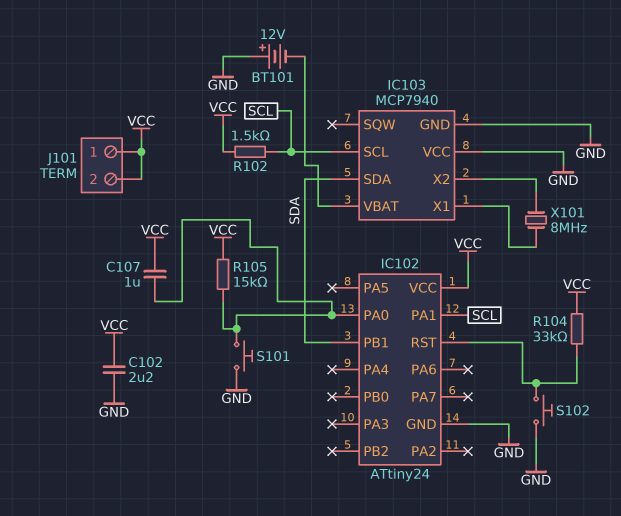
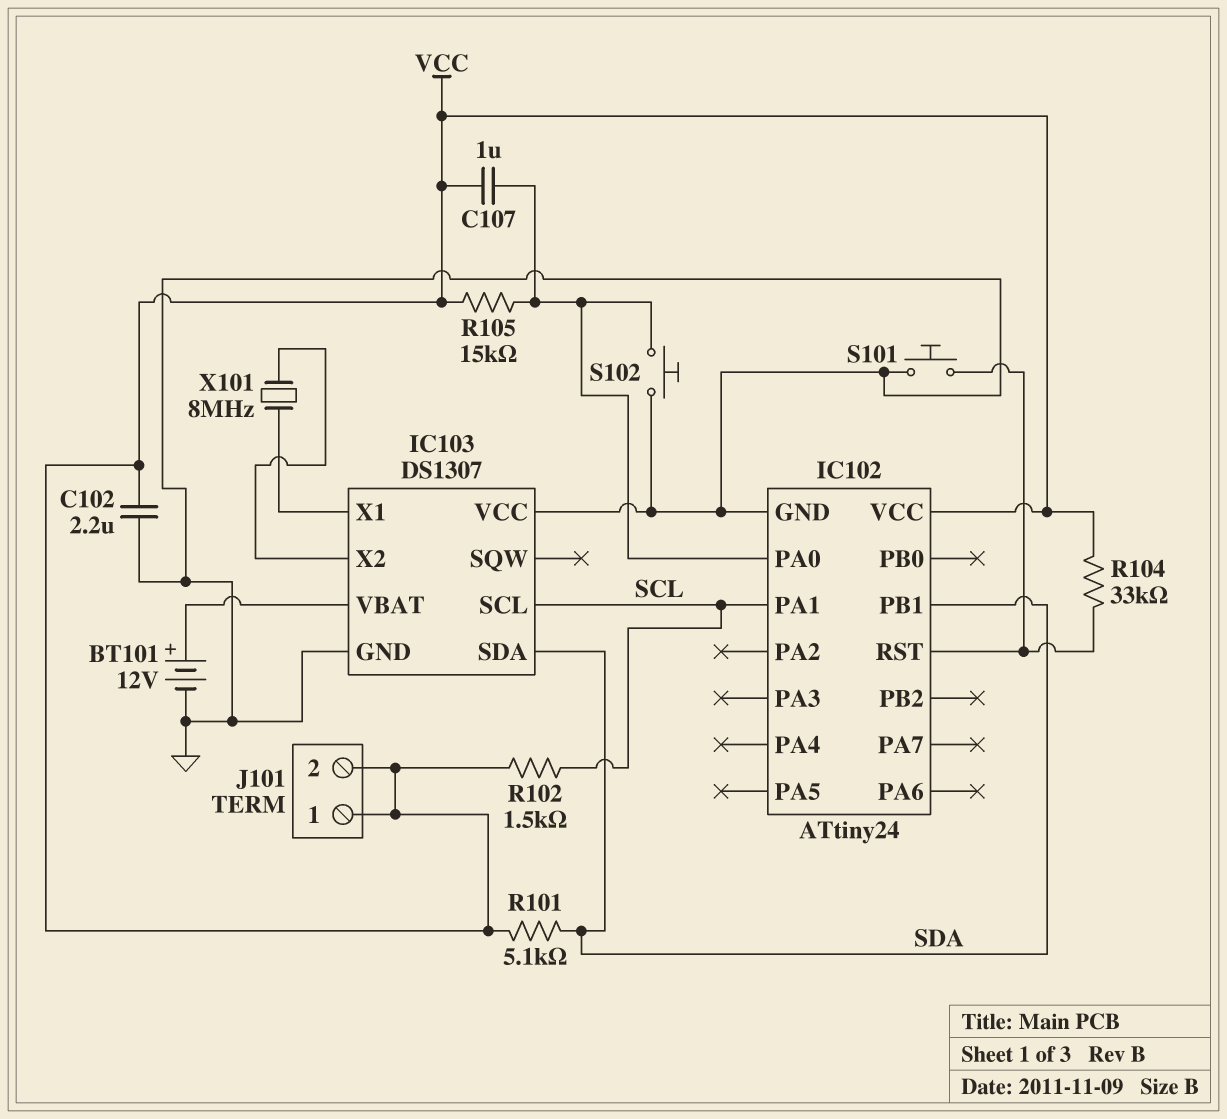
BT101: 12V (plus GND, minus IC103/VBAT) -> 12V (plus IC103/VBAT, minus GND)
IC103: MCP7940 -> DS1307
R101: none -> 5.1k (SDA, VCC)
S101: button (GND, IC102/PA0) -> button (GND, IC102/RST)
S102: button (GND, IC102/RST) -> button (GND, IC102/PA0)

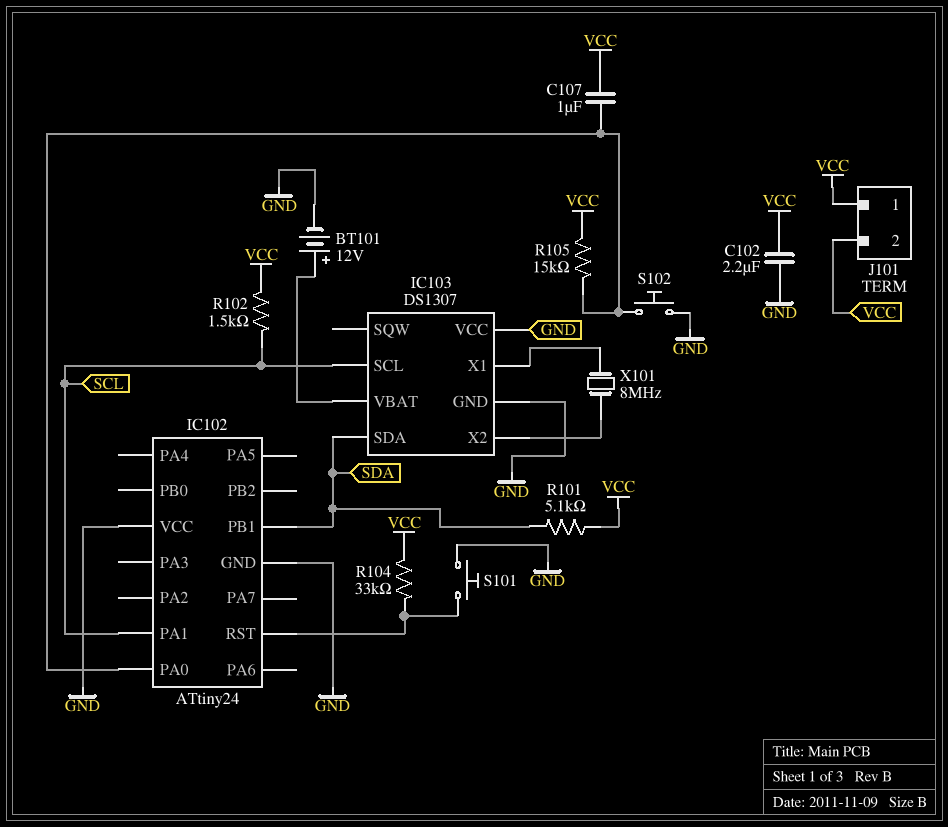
IC102 pin VCC: VCC -> GND

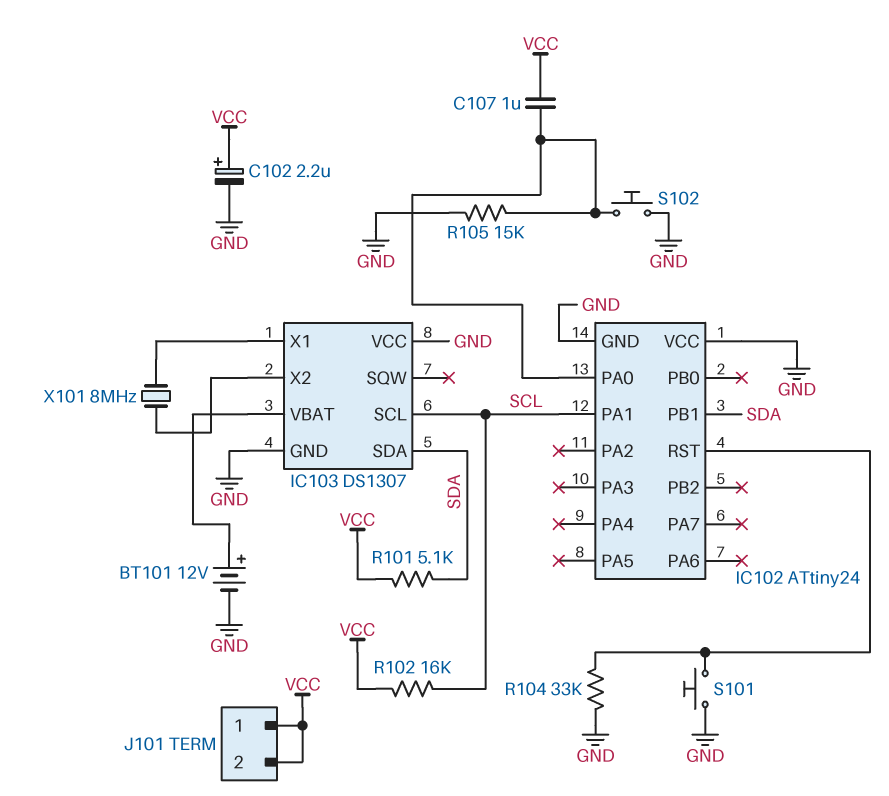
C102: 2.2uF (GND, VCC) -> 2.2uF (plus VCC, minus GND)
R102: 1.5k (SCL, VCC) -> 16k (SCL, VCC)
R104: 33k (IC102/RST, VCC) -> 33k (GND, IC102/RST)
R105: 15k (IC102/PA0, VCC) -> 15k (GND, IC102/PA0)

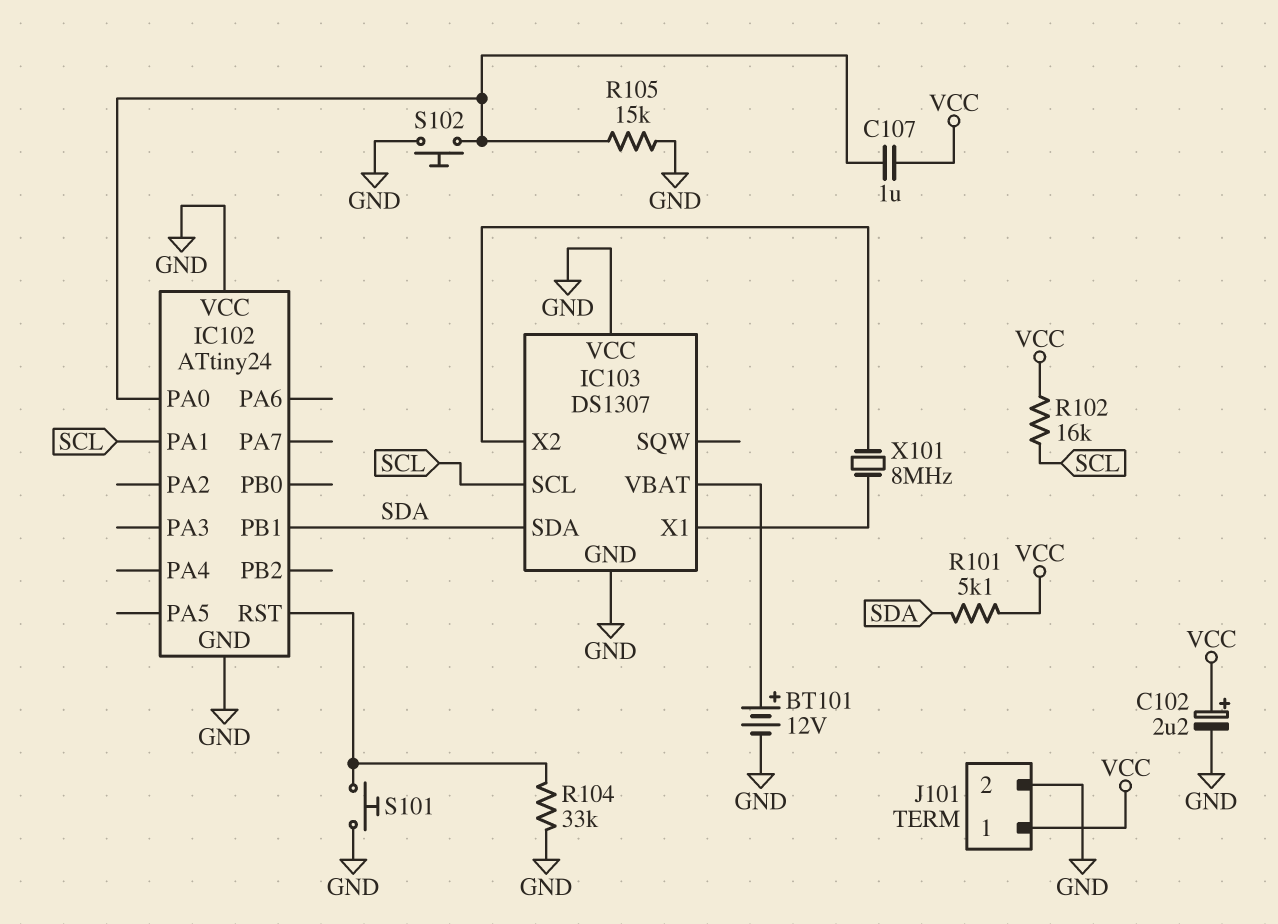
J101 pin 2: VCC -> GND

